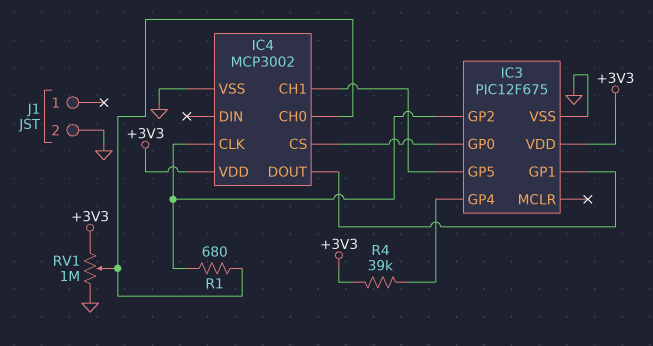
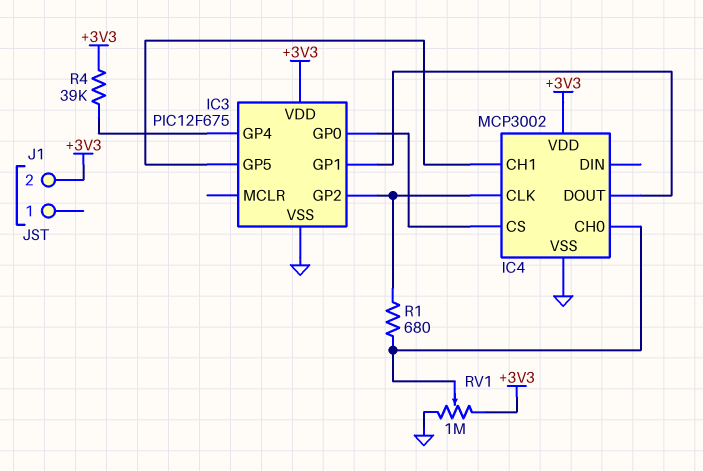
J1 pin 2: GND -> +3V3

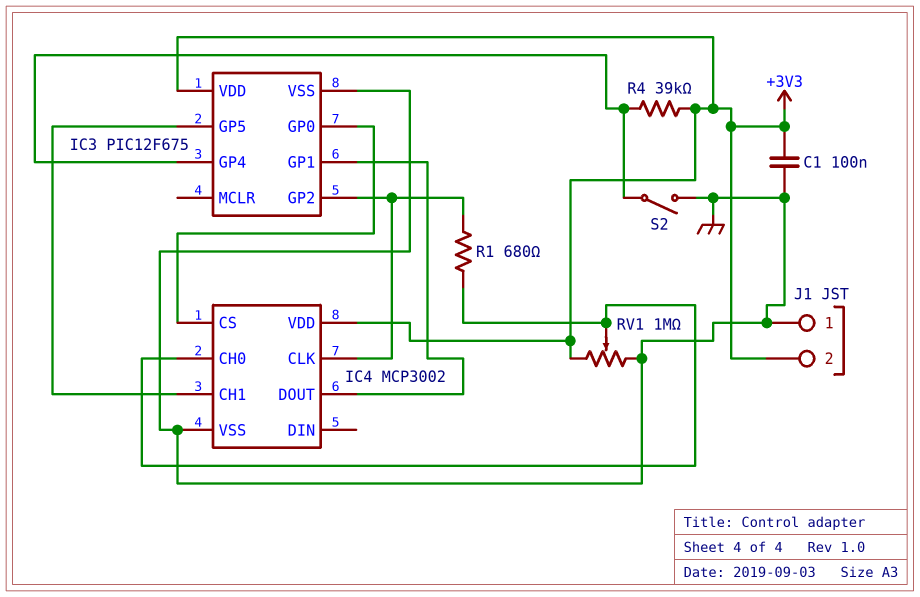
C1: none -> 100nF (+3V3, GND)
J1 pin 1: none -> GND
S2: none -> switch (GND, IC3/GP4)

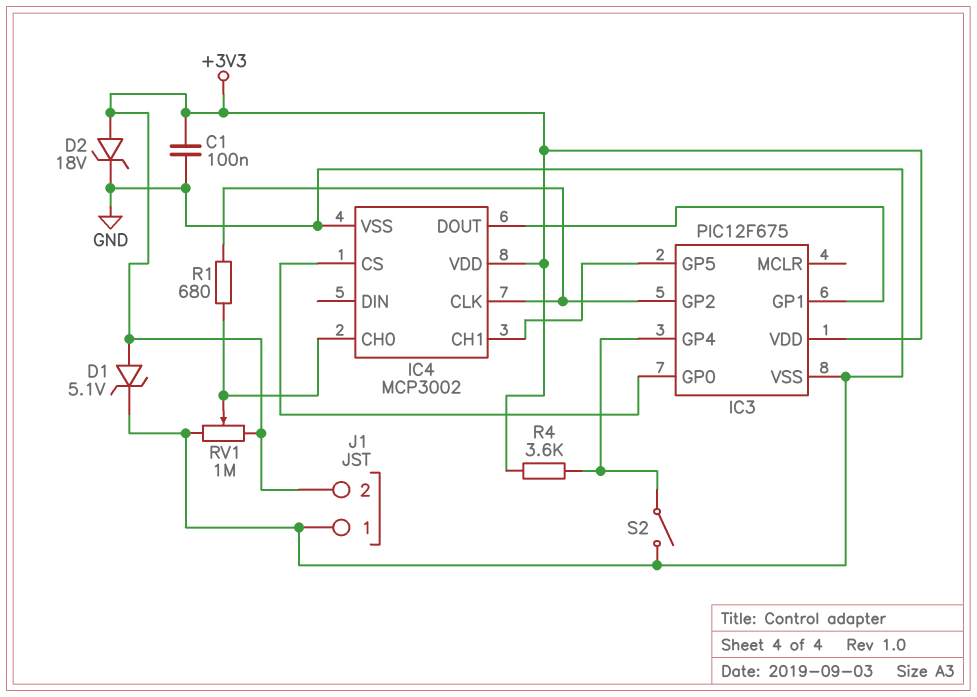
D1: none -> zener 5.1V (A +3V3, K GND)
D2: none -> zener 18V (A +3V3, K GND)
R4: 39k (+3V3, IC3/GP4) -> 3.6k (+3V3, IC3/GP4)

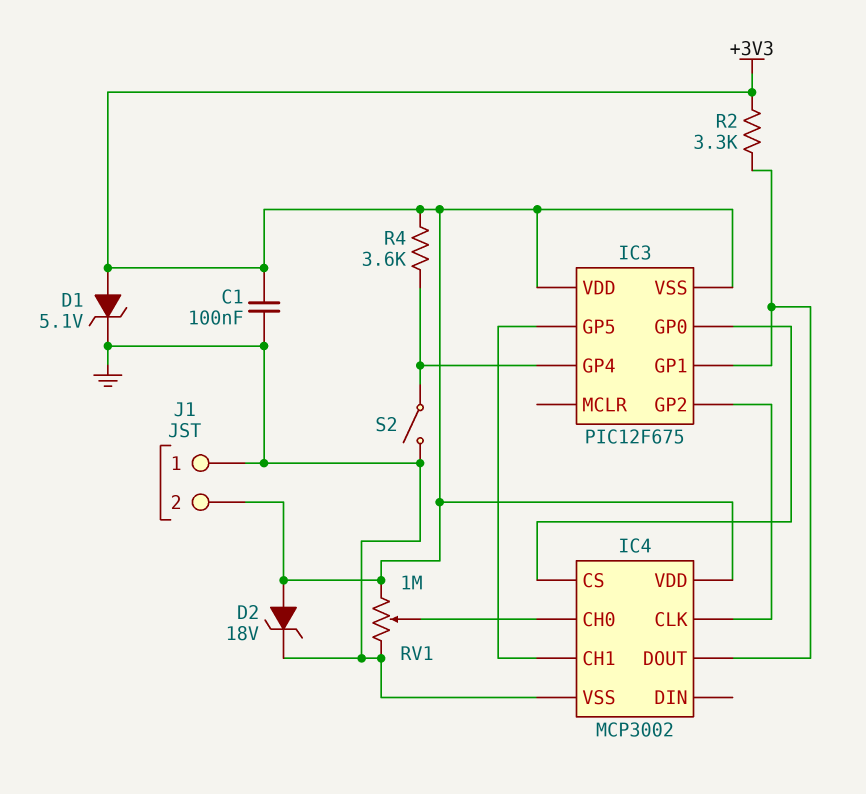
IC3 pin VSS: GND -> +3V3
R1: 680 (IC3/GP2, IC4/CH0) -> none
R2: none -> 3.3k (+3V3, IC3/GP1)

